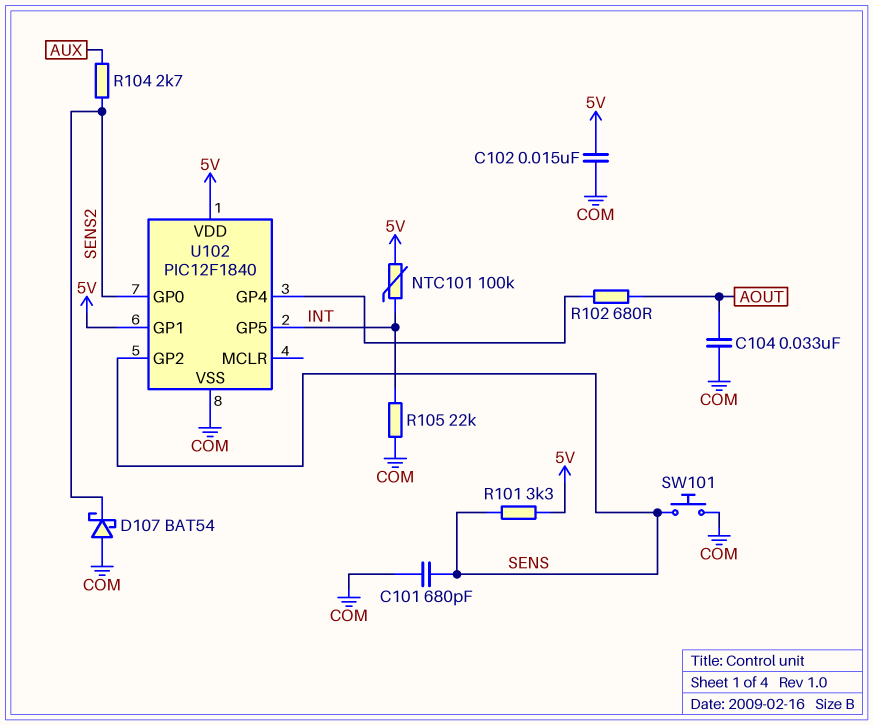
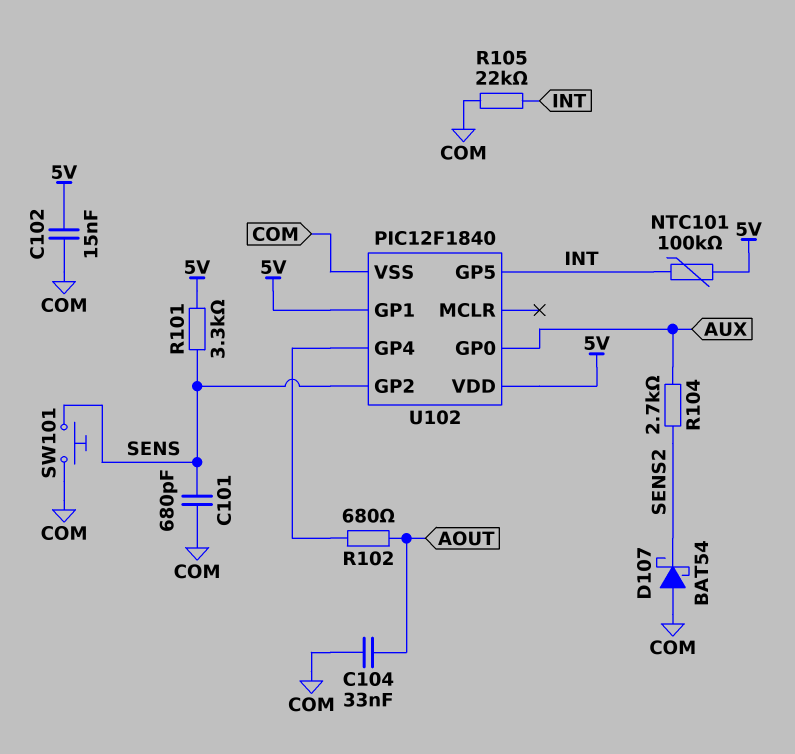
U102 pin GP0: SENS2 -> AUX

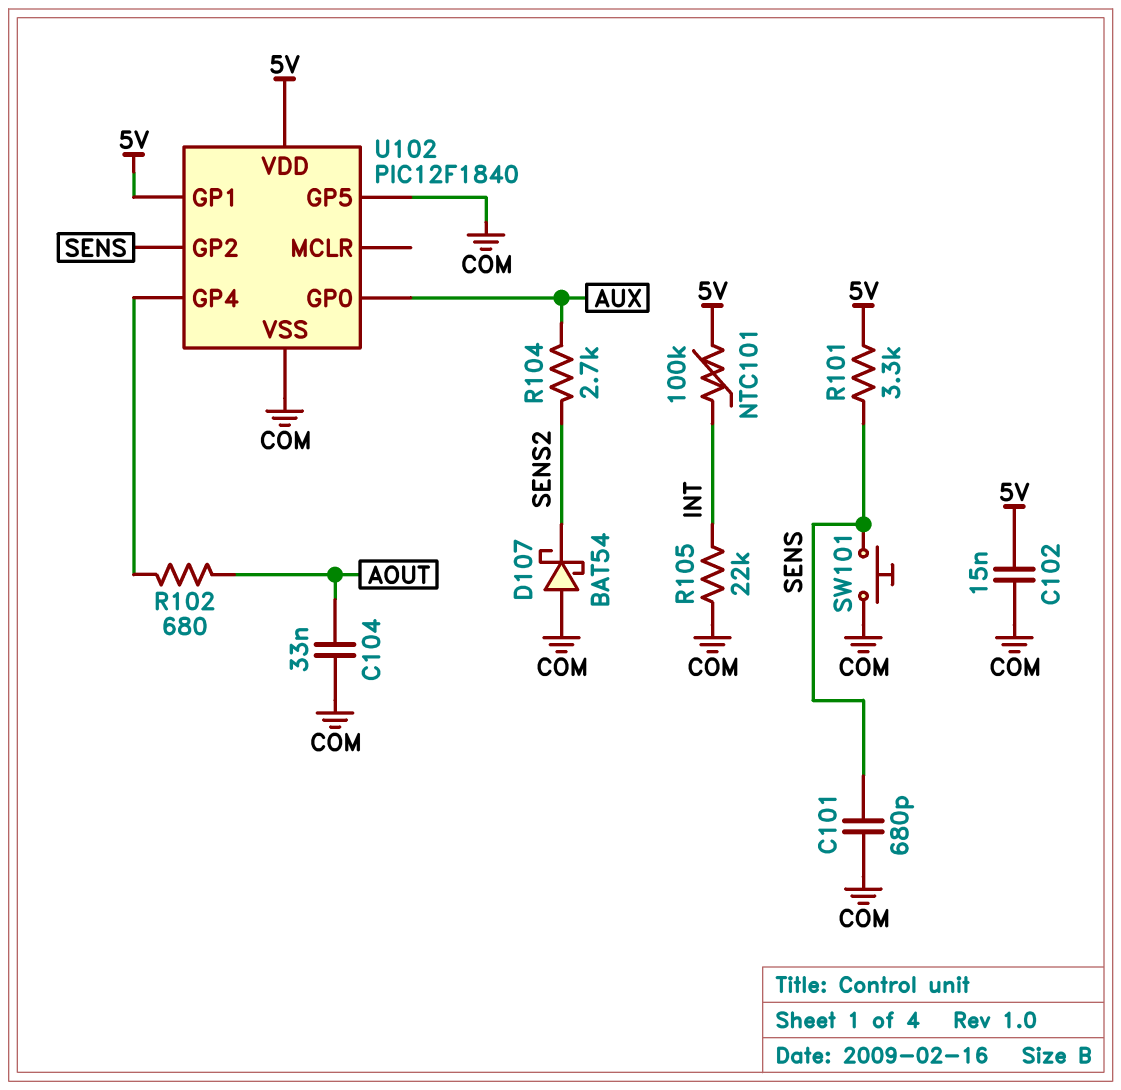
U102 pin GP5: INT -> COM

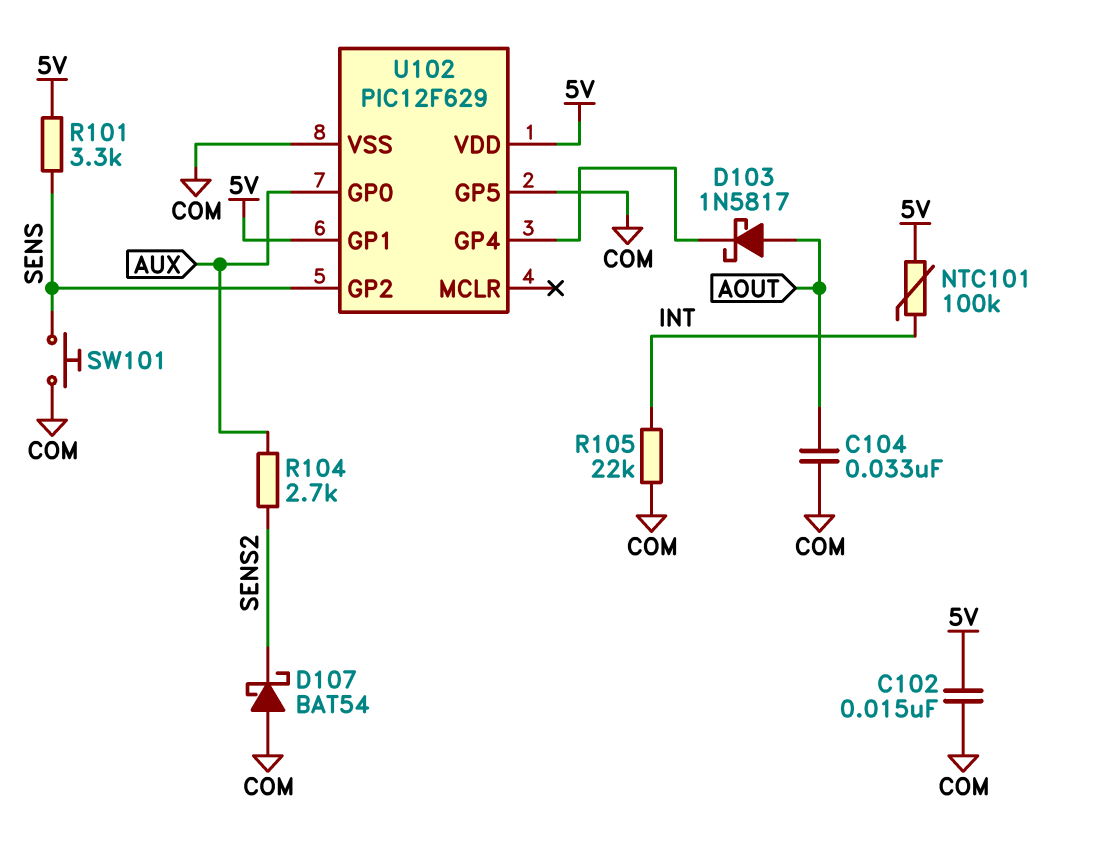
C101: 680pF (COM, SENS) -> none
D103: none -> schottky 1N5817 (A AOUT, K U102/GP4)
R102: 680 (AOUT, U102/GP4) -> none
U102: PIC12F1840 -> PIC12F629

